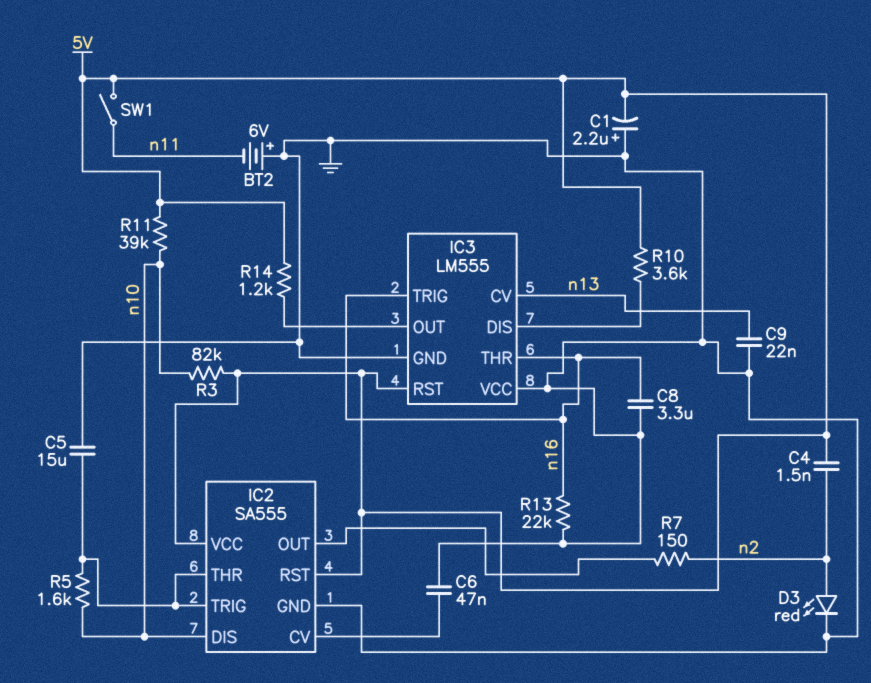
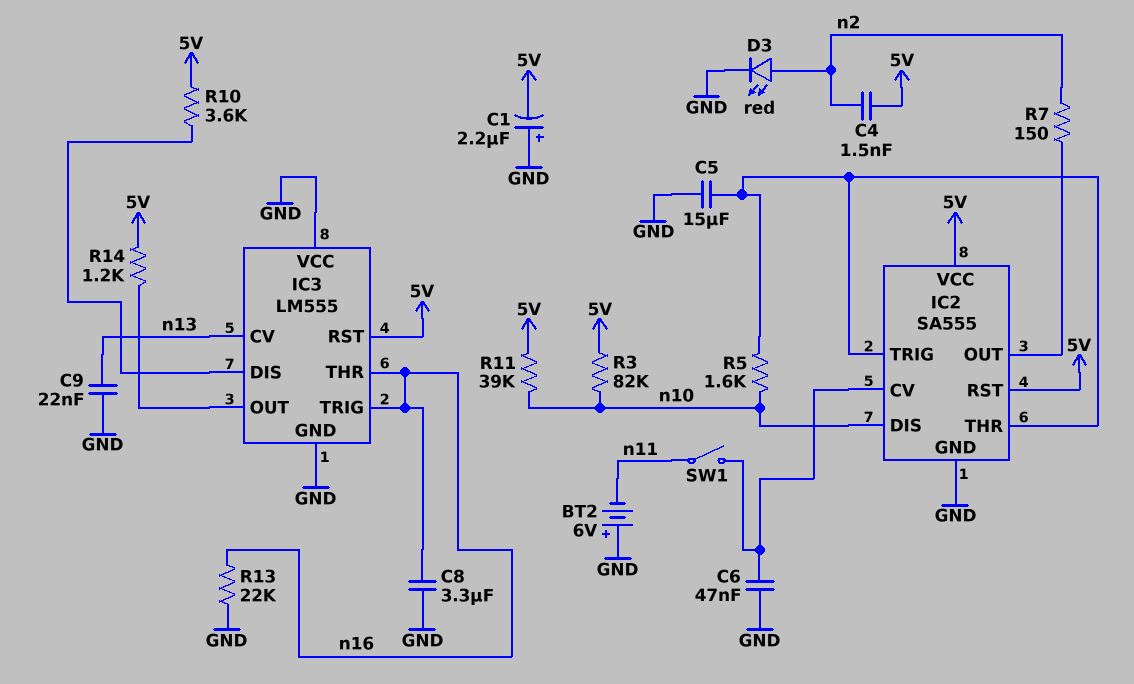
SW1: switch (5V, n11) -> switch (IC2/CV, n11)

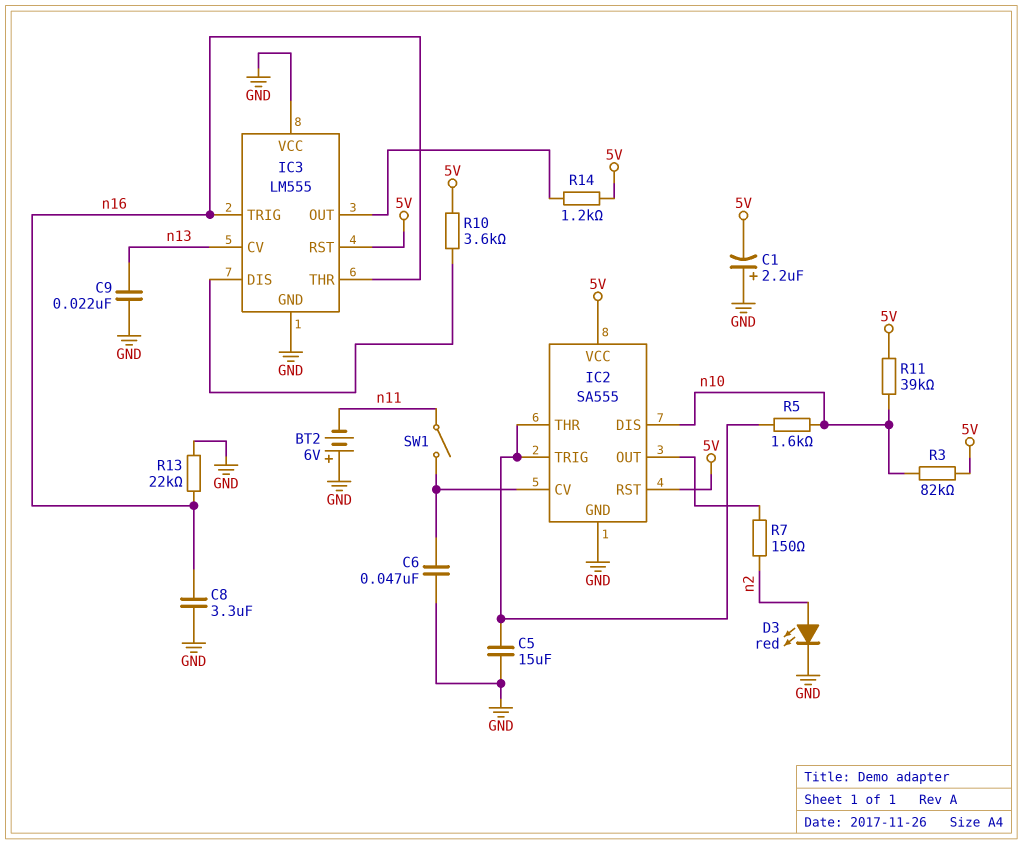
C4: 1.5nF (5V, n2) -> none

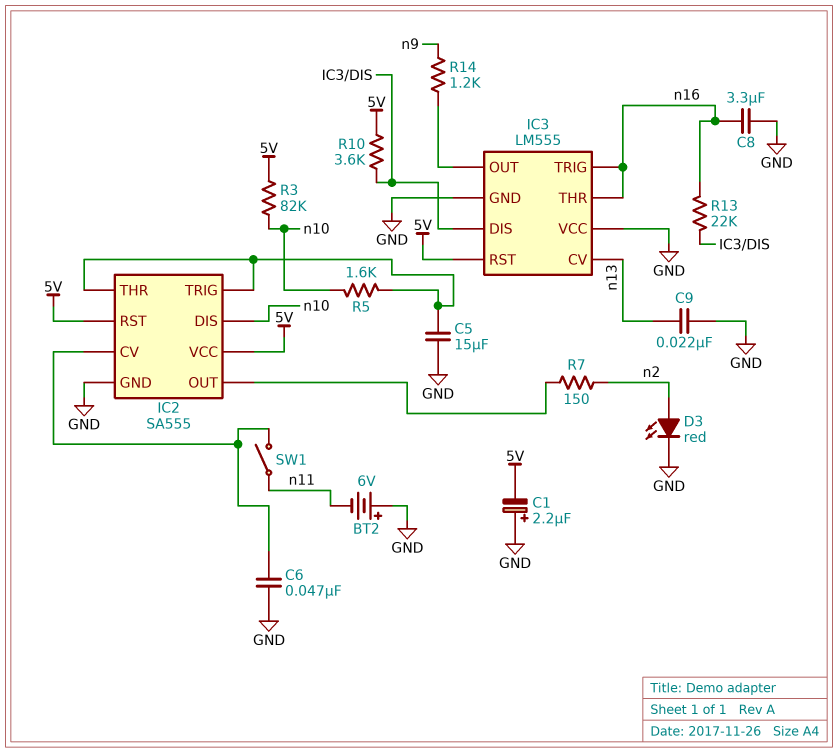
R11: 39k (5V, n10) -> none
R13: 22k (GND, n16) -> 22k (IC3/DIS, n16)
R14: 1.2k (5V, IC3/OUT) -> 1.2k (IC3/OUT, n9)

